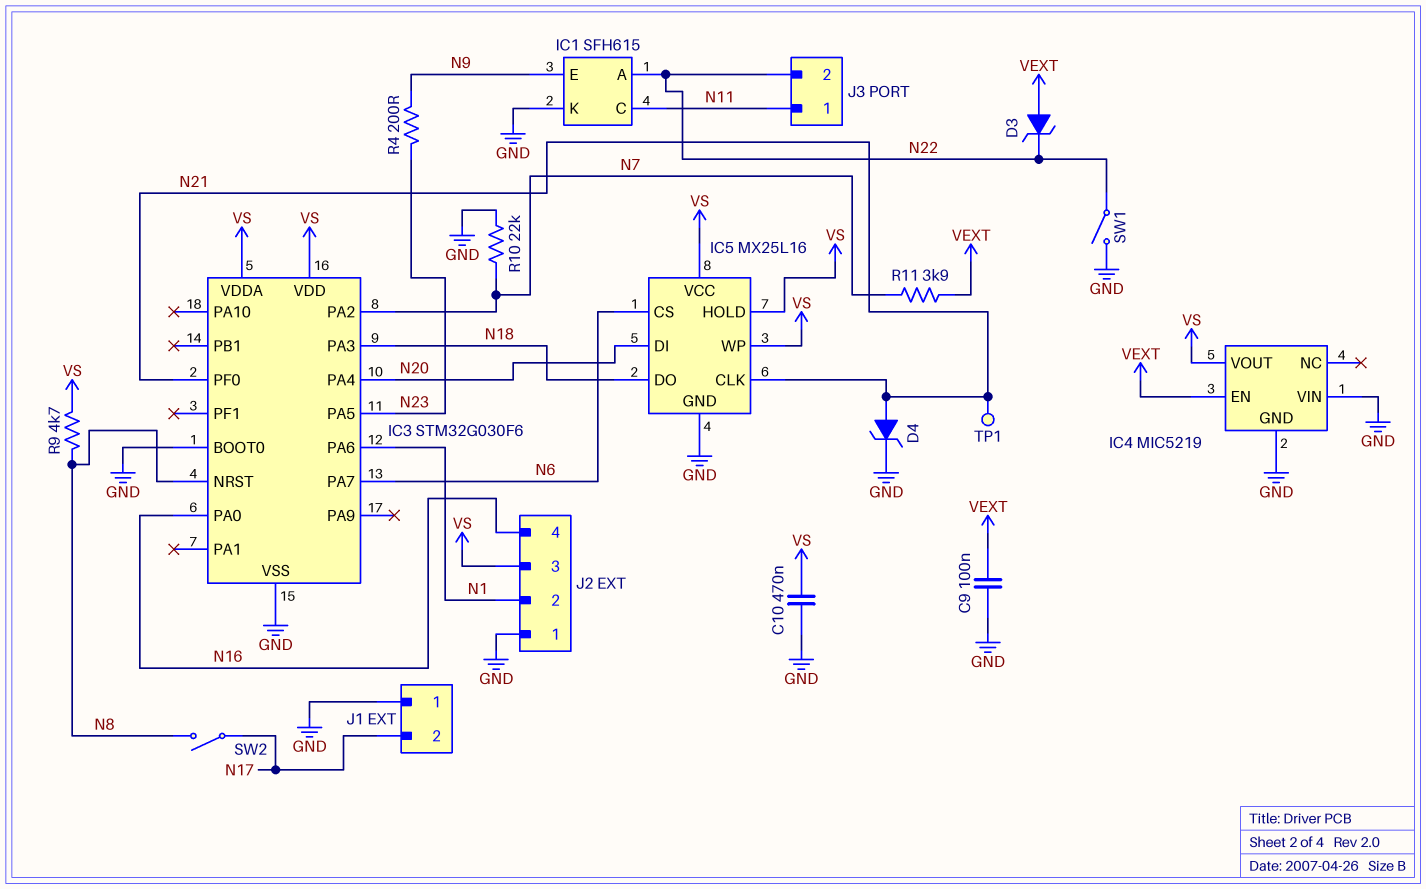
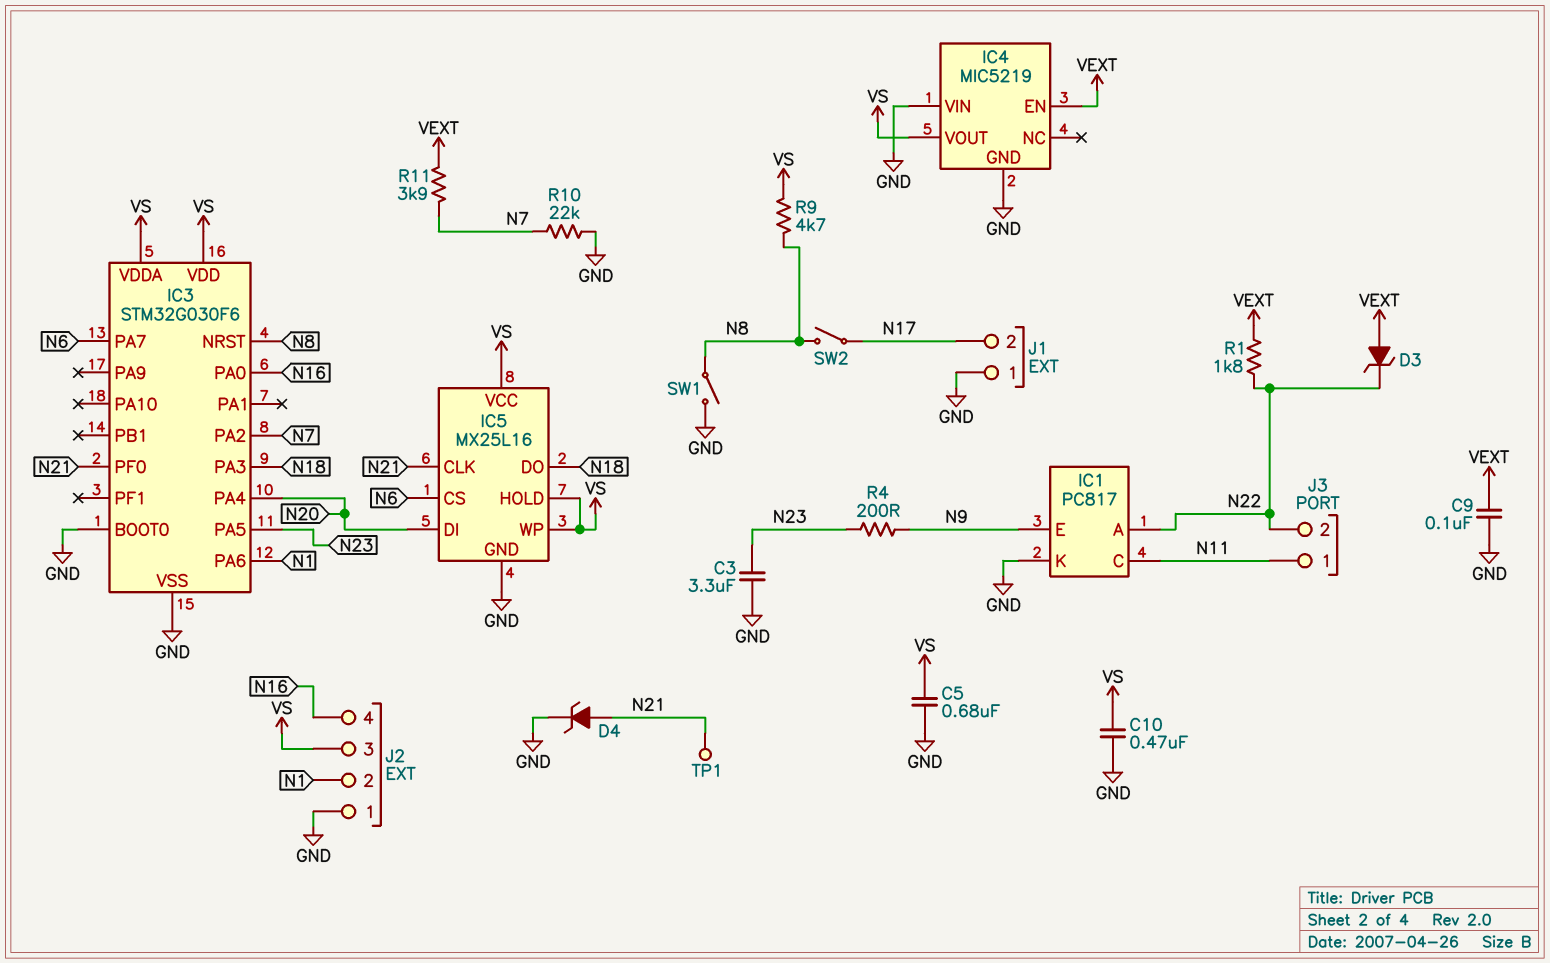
C3: none -> 3.3uF (GND, N23)
C5: none -> 680nF (GND, VS)
IC1: SFH615 -> PC817
R1: none -> 1.8k (N22, VEXT)
SW1: switch (GND, N22) -> switch (GND, N8)

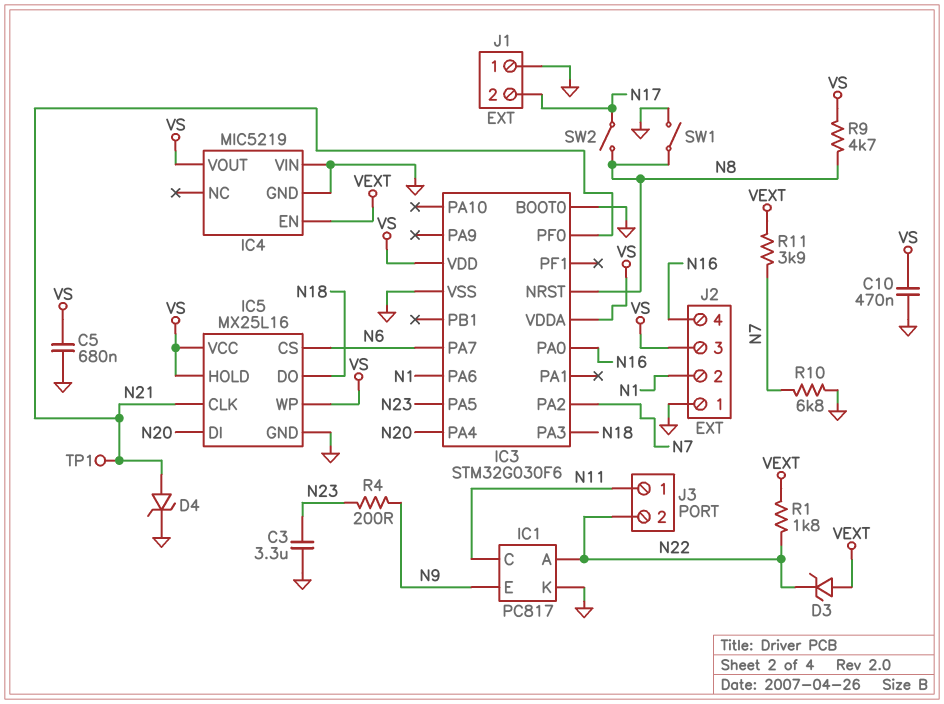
C9: 100nF (GND, VEXT) -> none
R10: 22k (GND, N7) -> 6.8k (GND, N7)

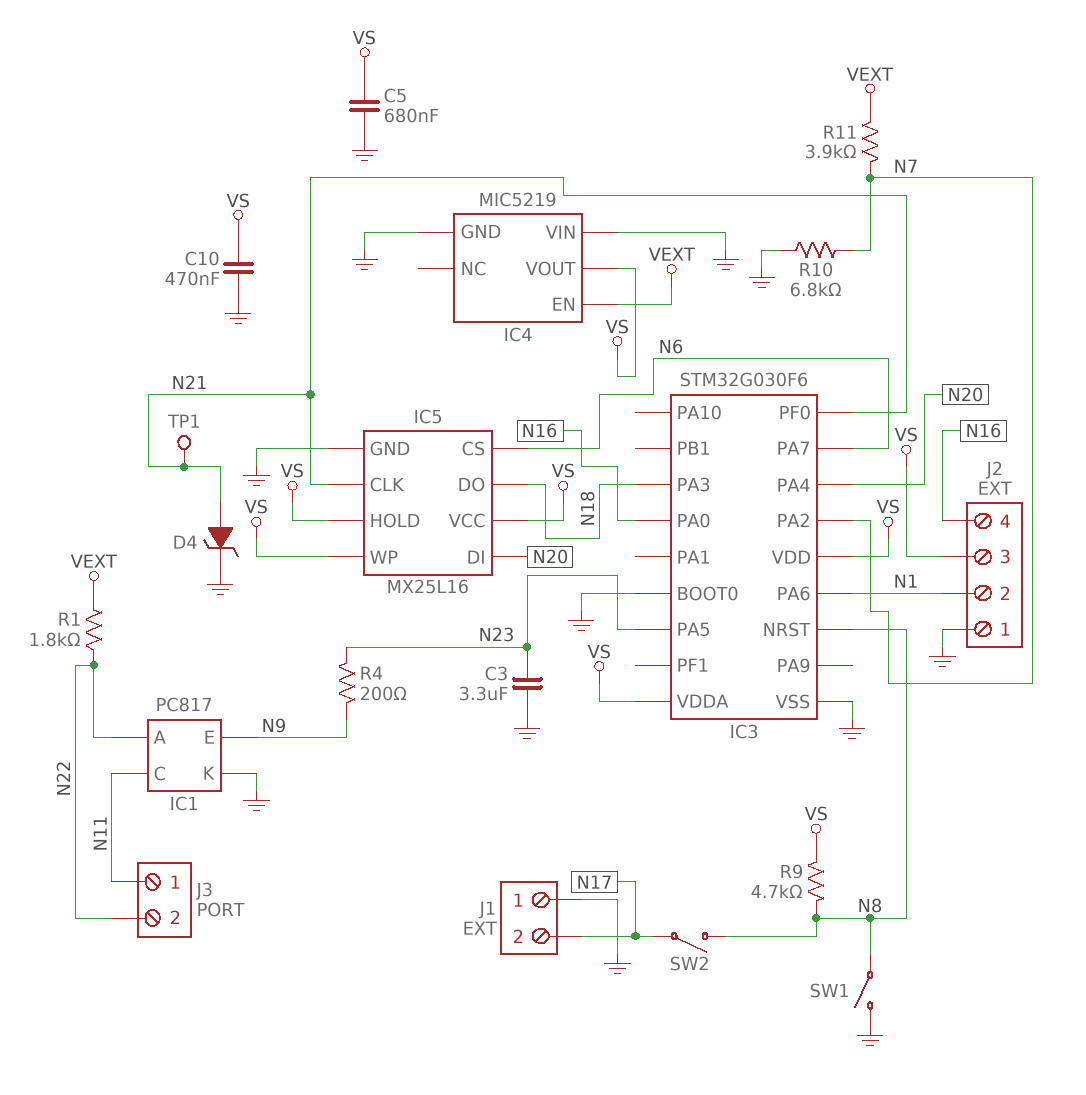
D3: zener (A VEXT, K N22) -> none

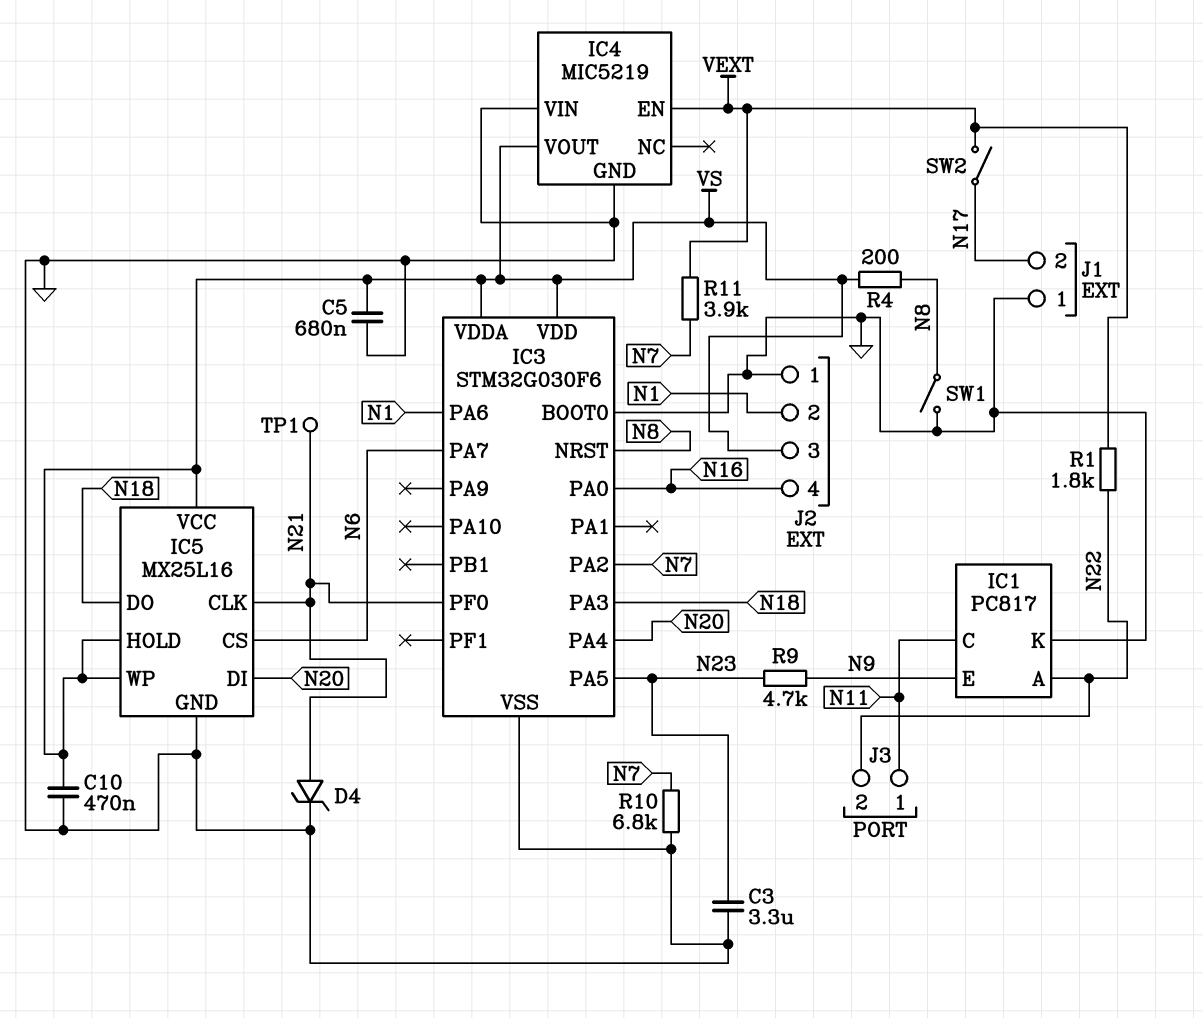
R4: 200 (N9, N23) -> 200 (N8, VS)
R9: 4.7k (N8, VS) -> 4.7k (N9, N23)
SW2: switch (N8, N17) -> switch (N17, VEXT)

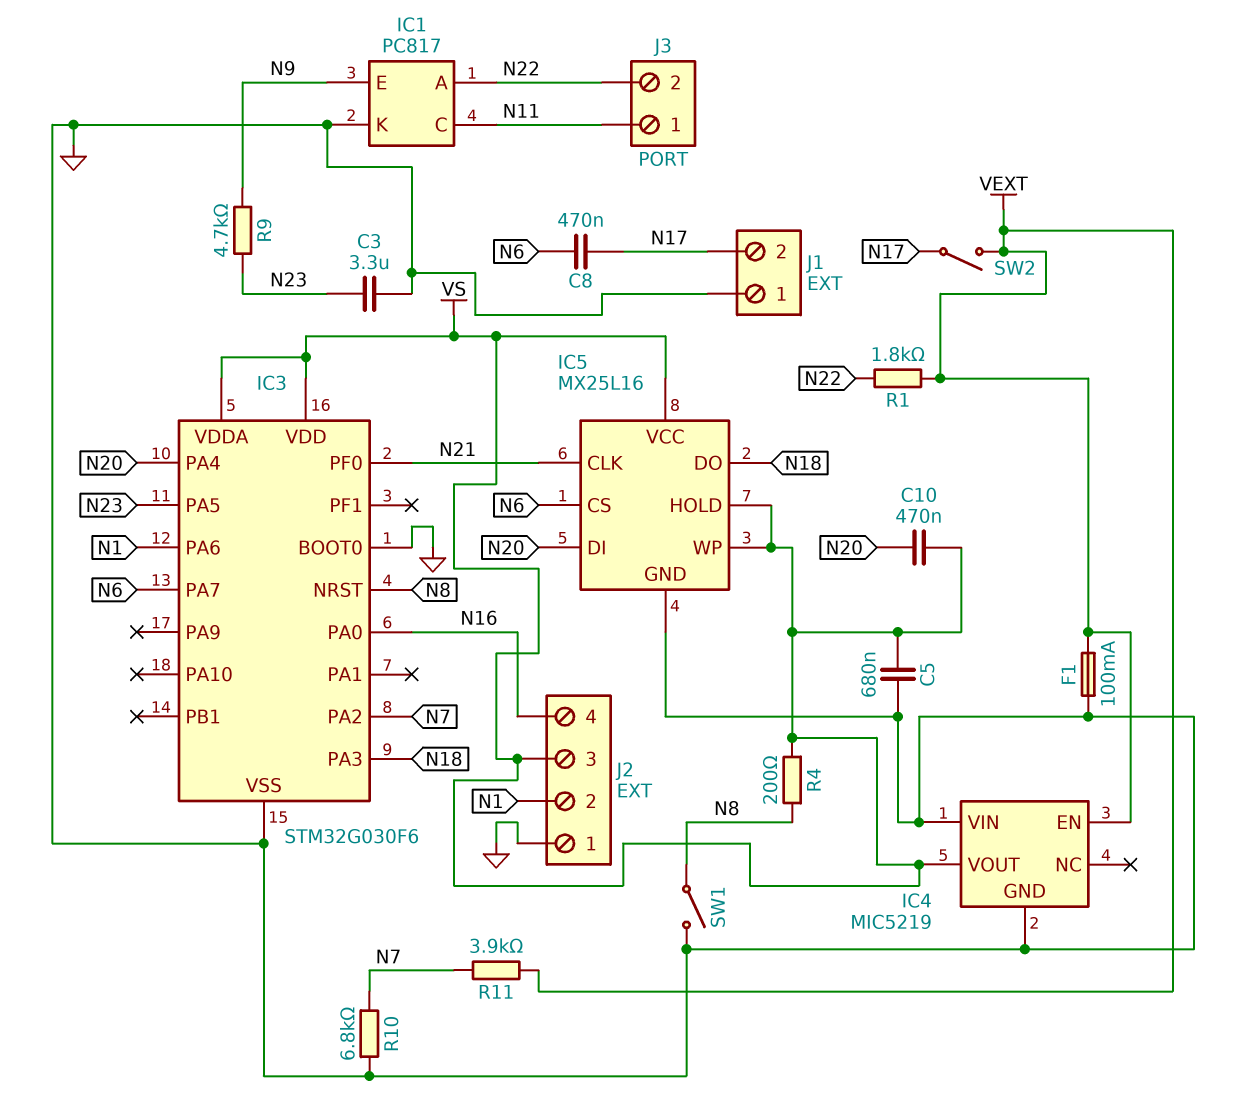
C8: none -> 470nF (N6, N17)
C10: 470nF (GND, VS) -> 470nF (N20, VS)
D4: zener (A N21, K GND) -> none
F1: none -> 100mA (GND, VEXT)
TP1: test point (N21) -> none

